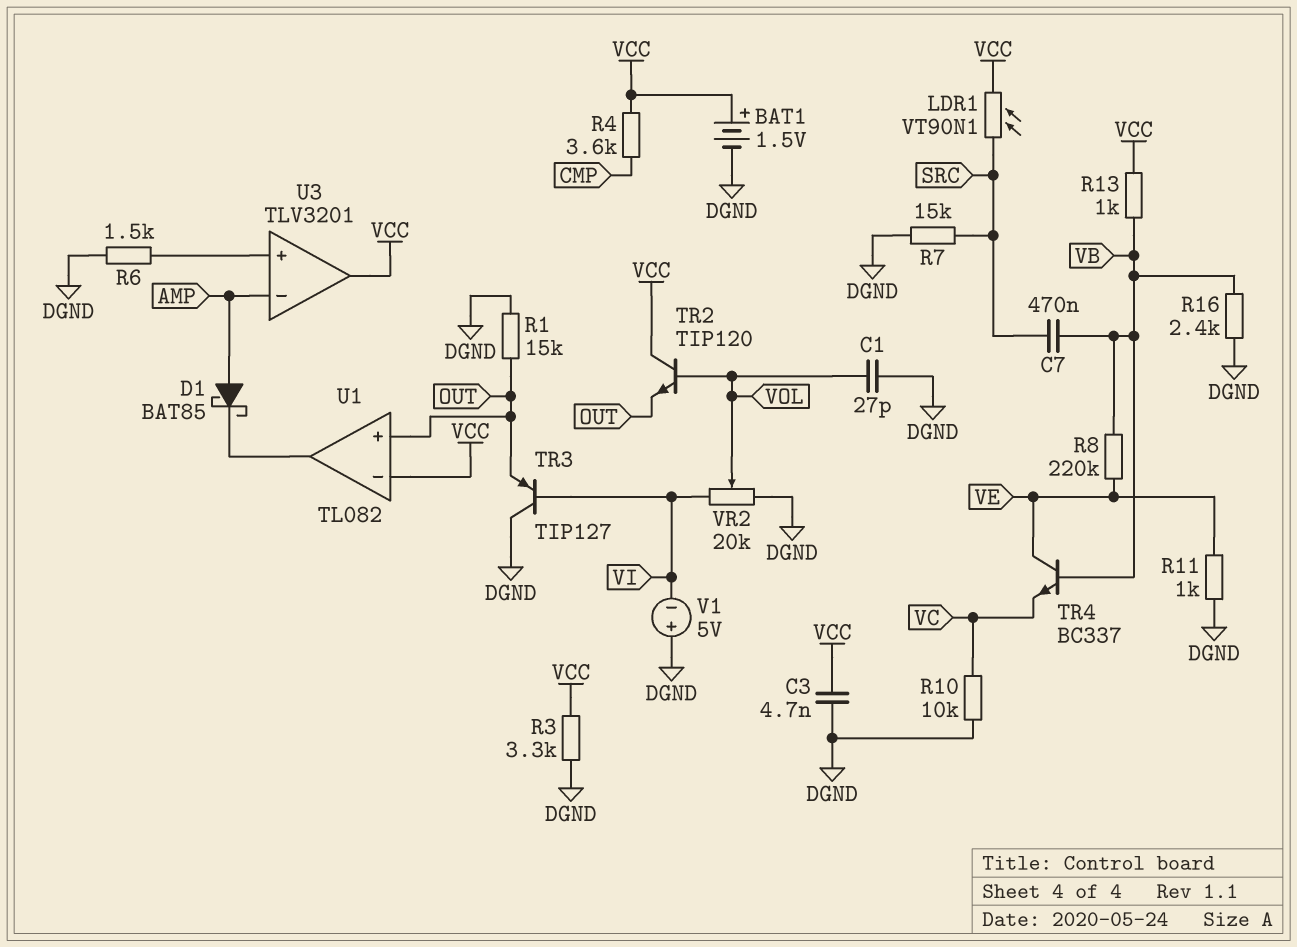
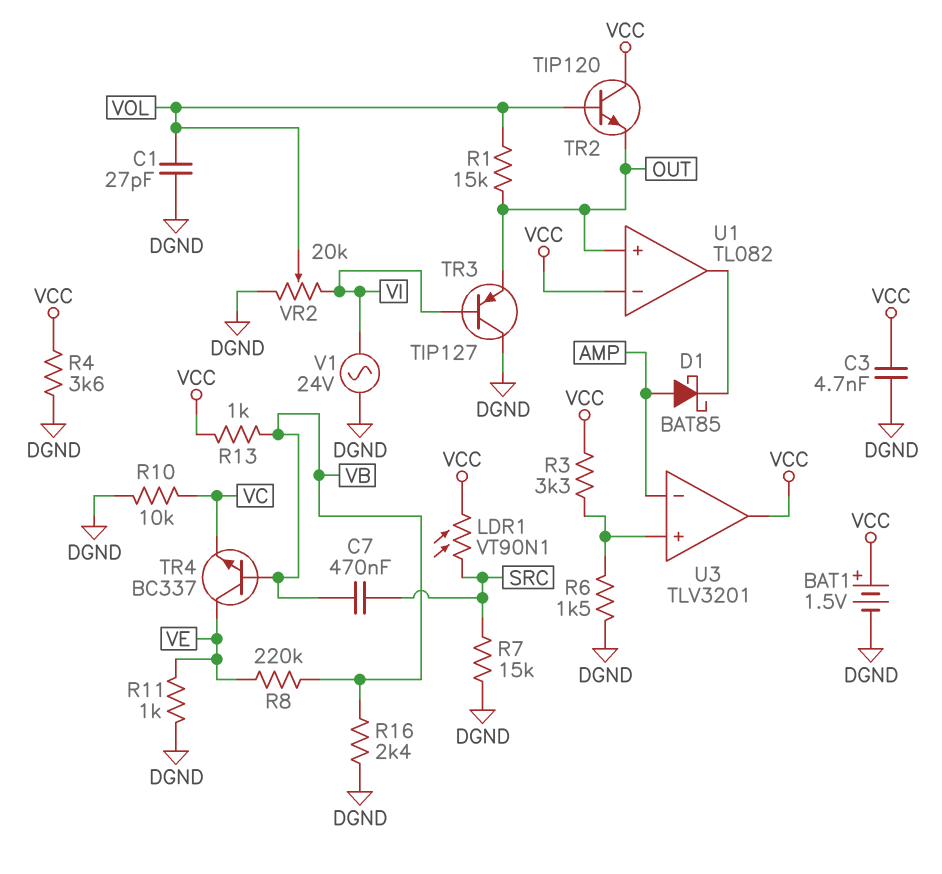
R1: 15k (DGND, OUT) -> 15k (OUT, VOL)
R3: 3.3k (DGND, VCC) -> 3.3k (U3/in+, VCC)
R4: 3.6k (CMP, VCC) -> 3.6k (DGND, VCC)
V1: 5V (plus DGND, minus VI) -> AC 24V (DGND, VI)

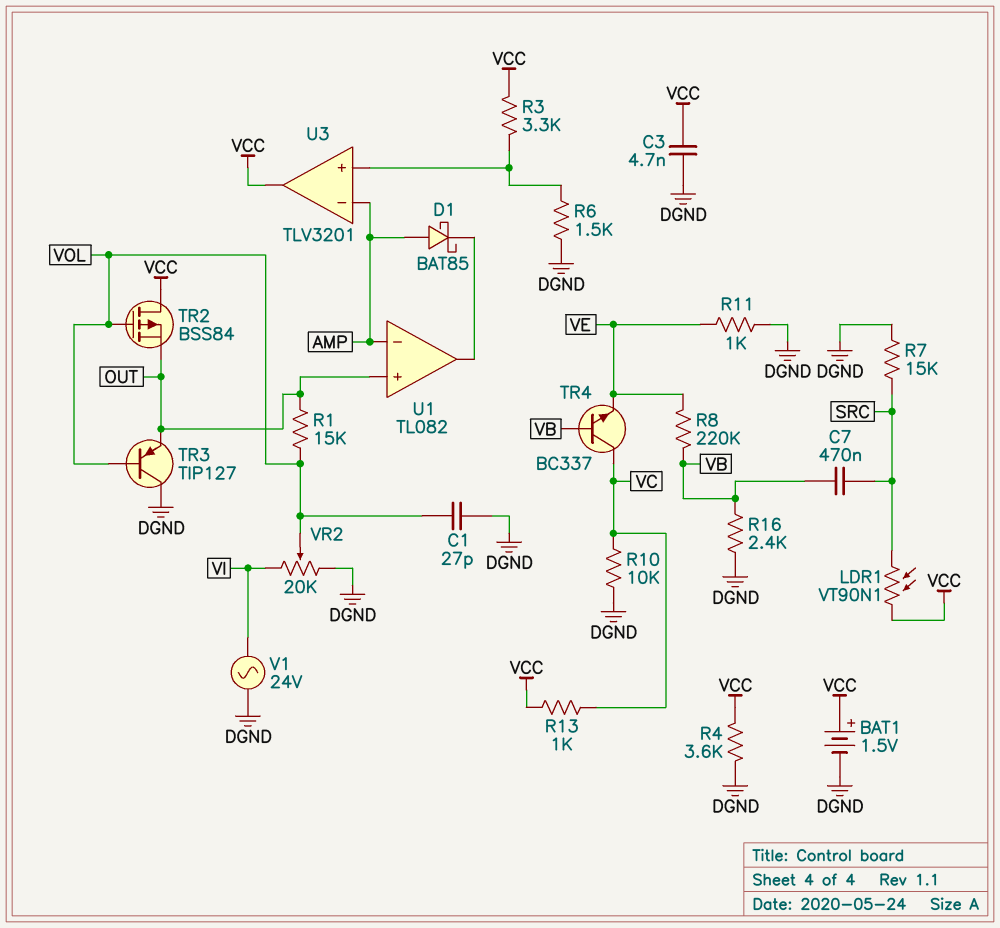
R13: 1k (VB, VCC) -> 1k (VC, VCC)
TR2: NPN TIP120 (B VOL, C VCC, E OUT) -> PMOS BSS84 (G VOL, D VCC, S OUT)
TR3: PNP TIP127 (B VI, C DGND, E OUT) -> PNP TIP127 (B VOL, C DGND, E OUT)
TR4: NPN BC337 (B VB, C VE, E VC) -> NPN BC337 (B VB, C VC, E VE)
U1 pin in-: VCC -> AMP

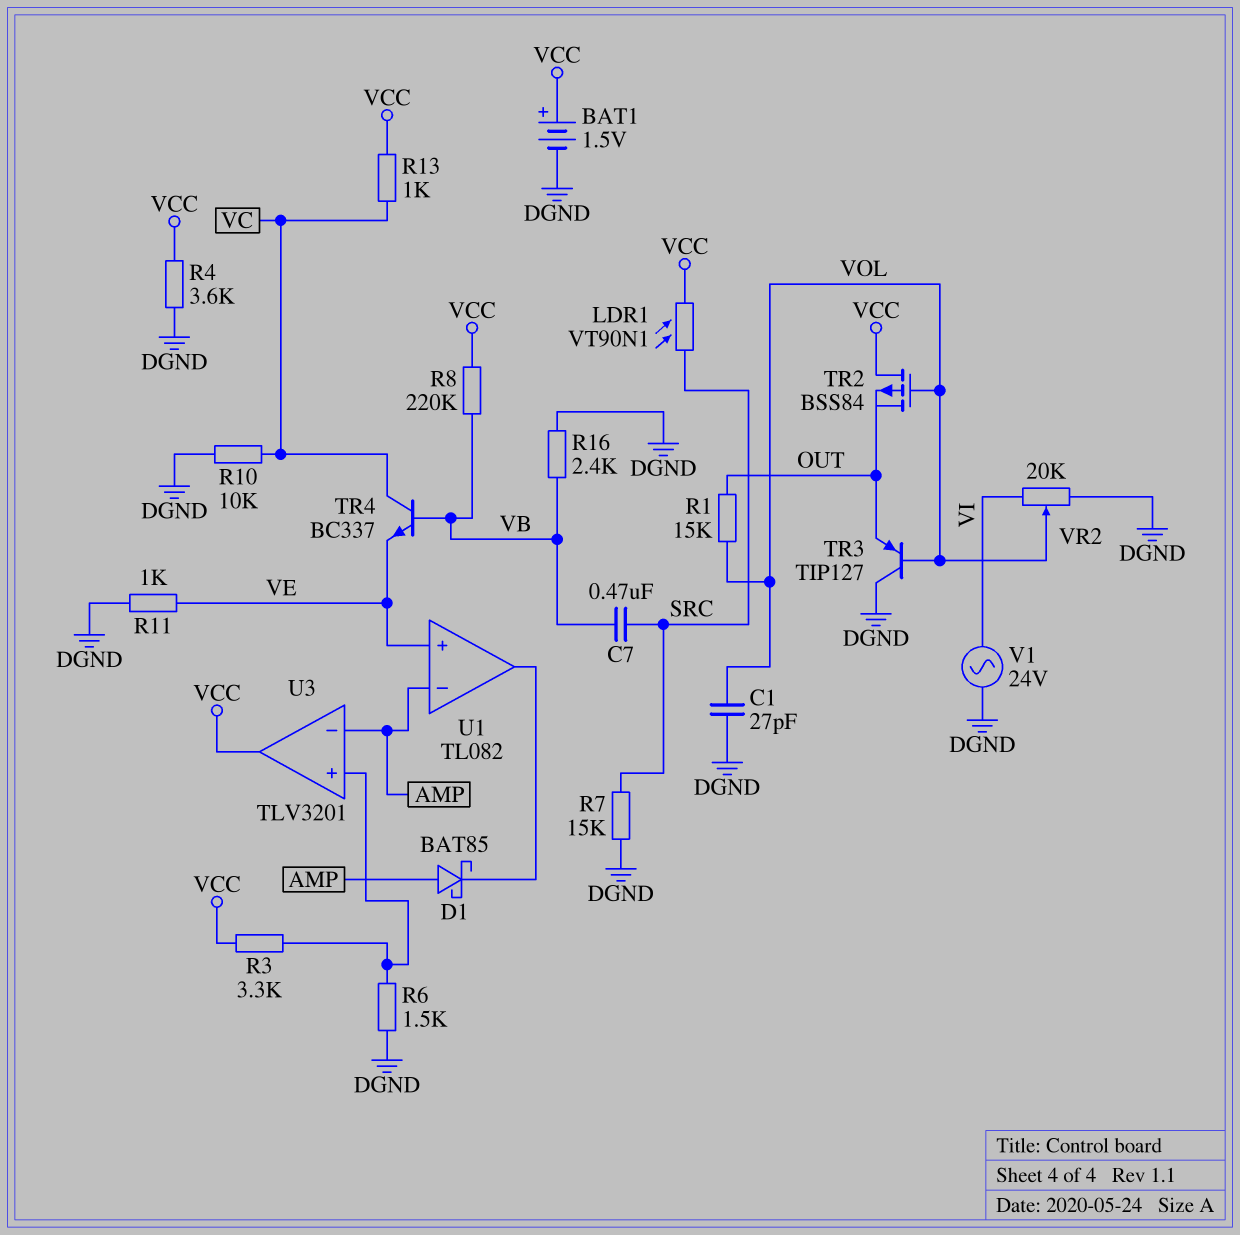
C3: 4.7nF (DGND, VCC) -> none
R8: 220k (VB, VE) -> 220k (VB, VCC)
U1 pin in+: OUT -> VE

